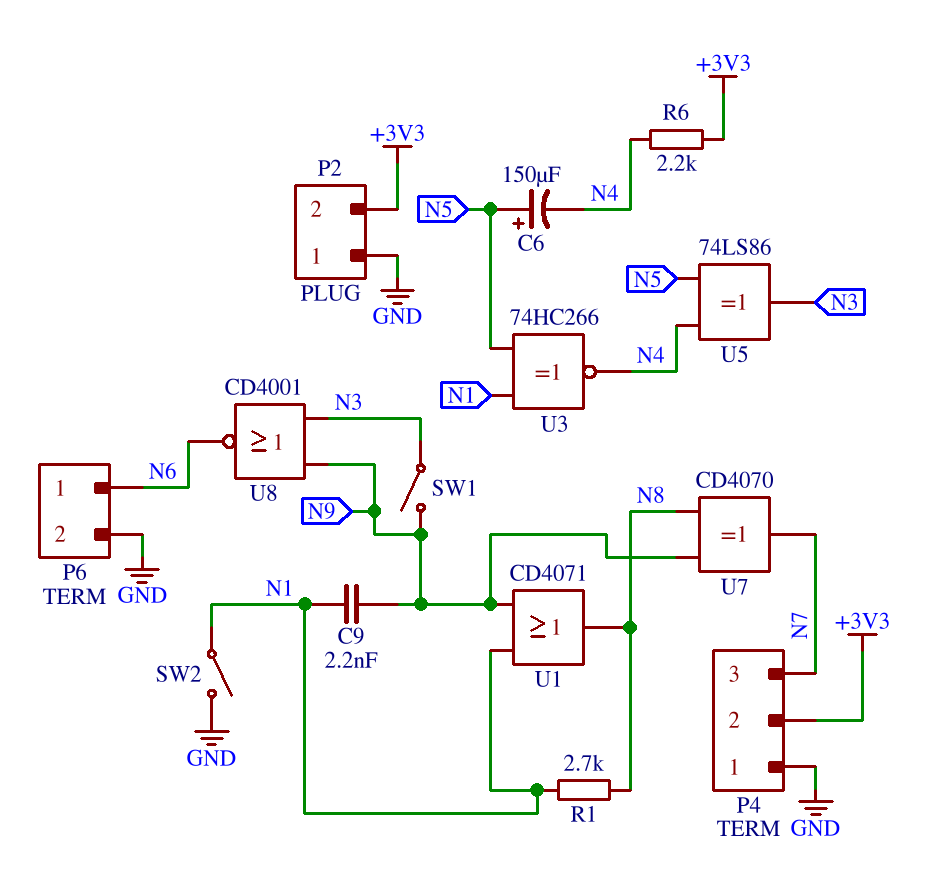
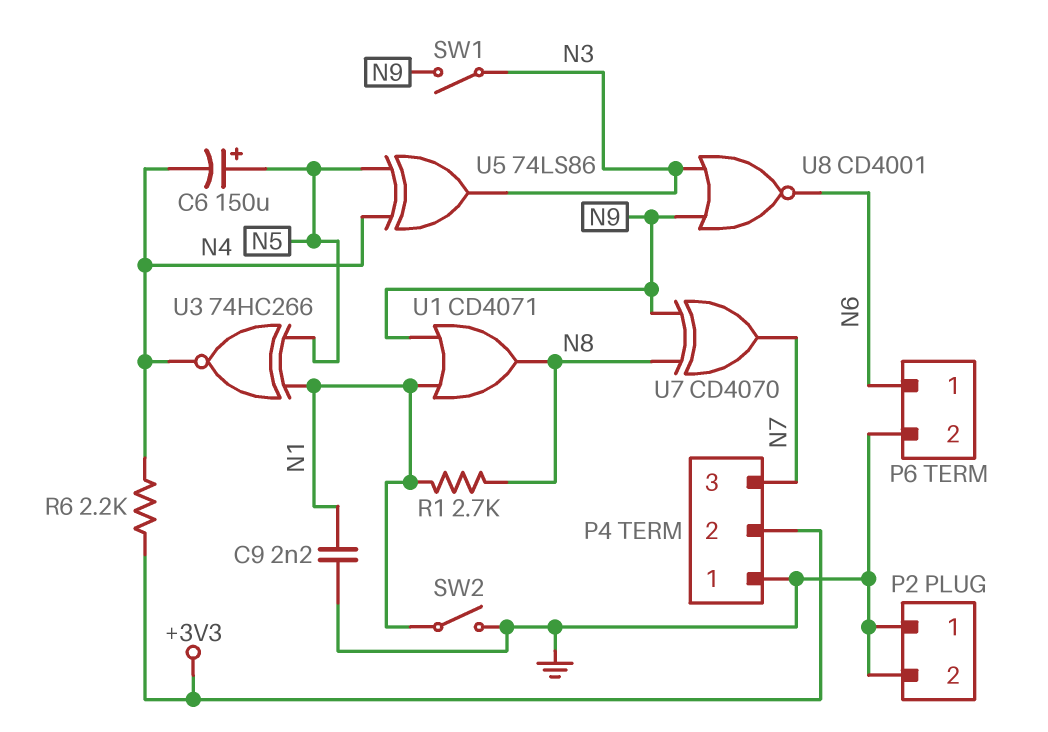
C9: 2.2nF (N1, N9) -> 2.2nF (GND, N1)
P2 pin 2: +3V3 -> GND

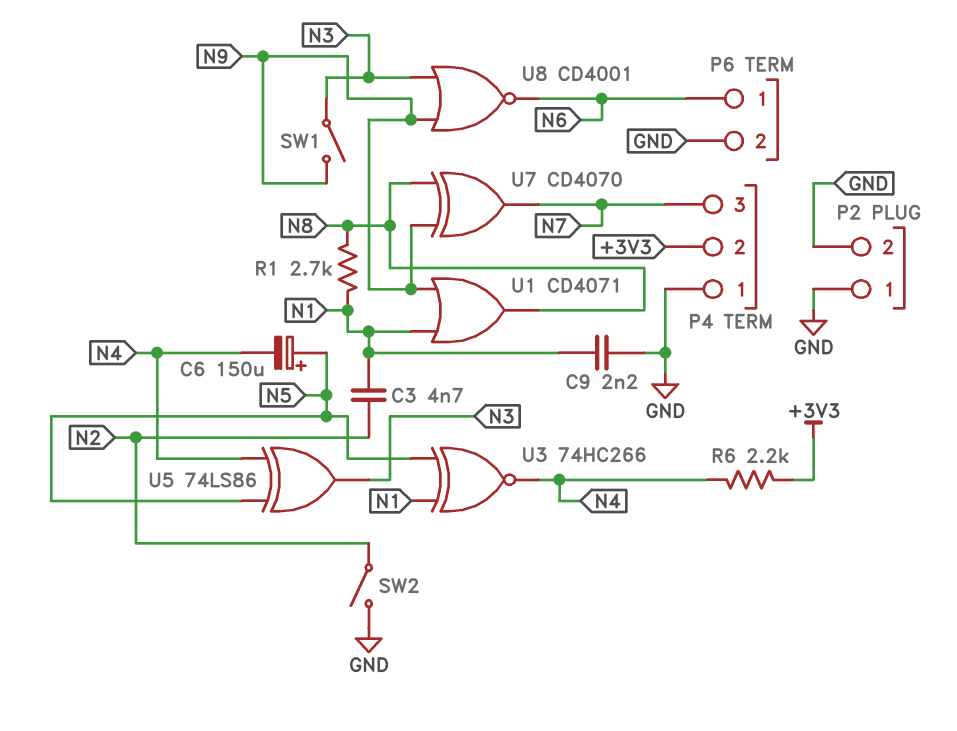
C3: none -> 4.7nF (N1, N2)
SW2: switch (GND, N1) -> switch (GND, N2)

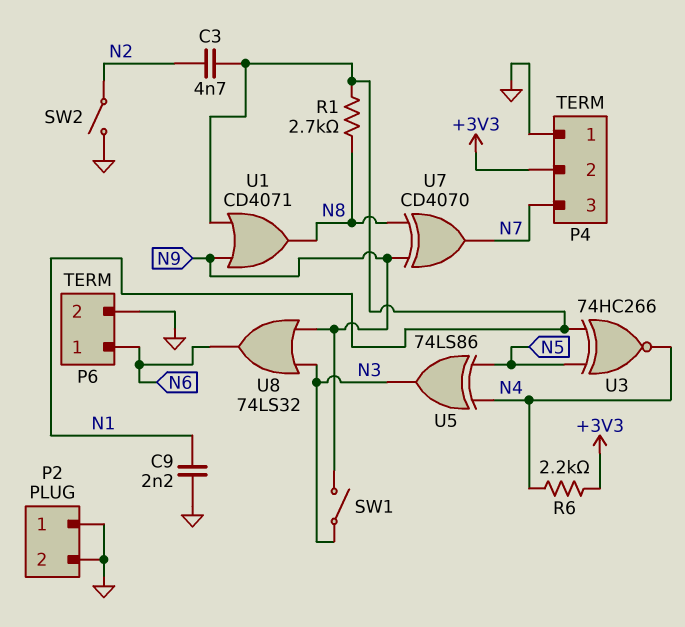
C6: 150uF (plus N5, minus N4) -> none
U8: NOR CD4001 (in N3, in N9, out N6) -> OR 74LS32 (in N3, in N9, out N6)

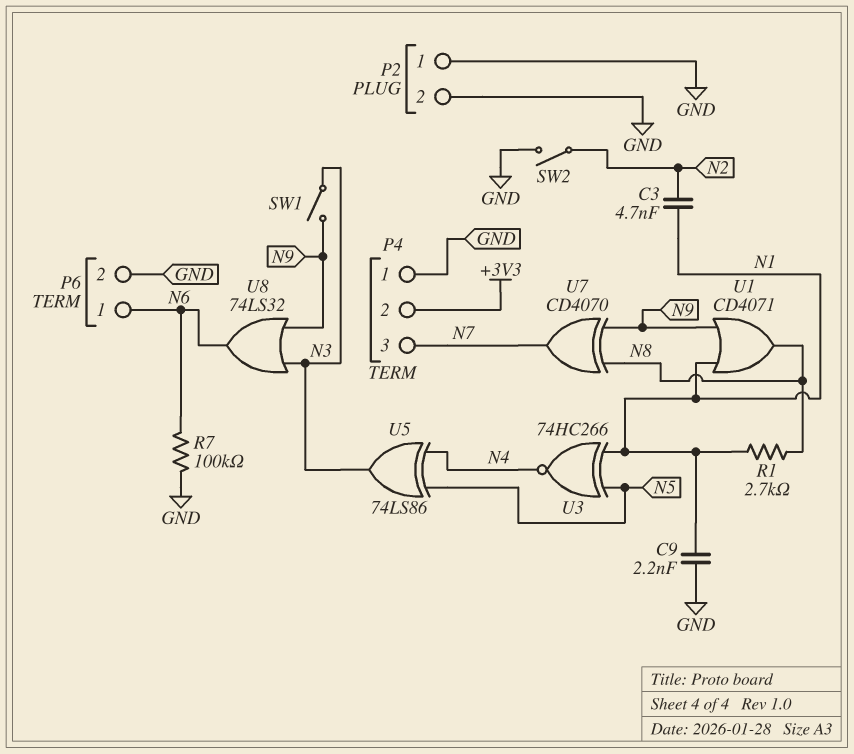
R6: 2.2k (+3V3, N4) -> none
R7: none -> 100k (GND, N6)

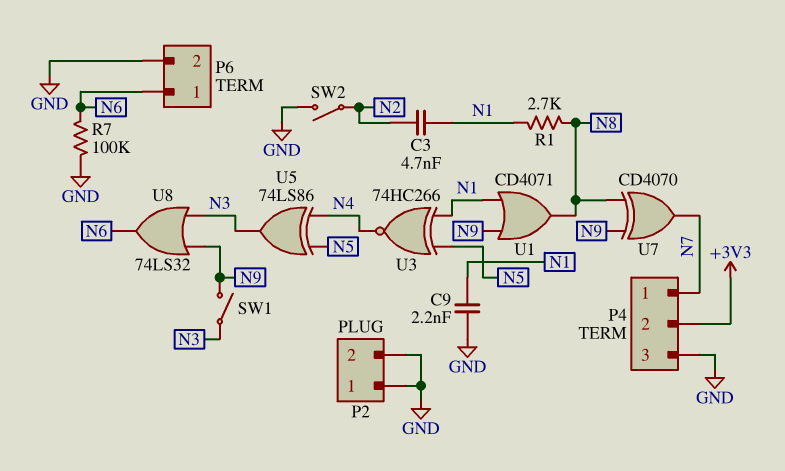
P4 pin 1: GND -> N7
P4 pin 3: N7 -> GND

